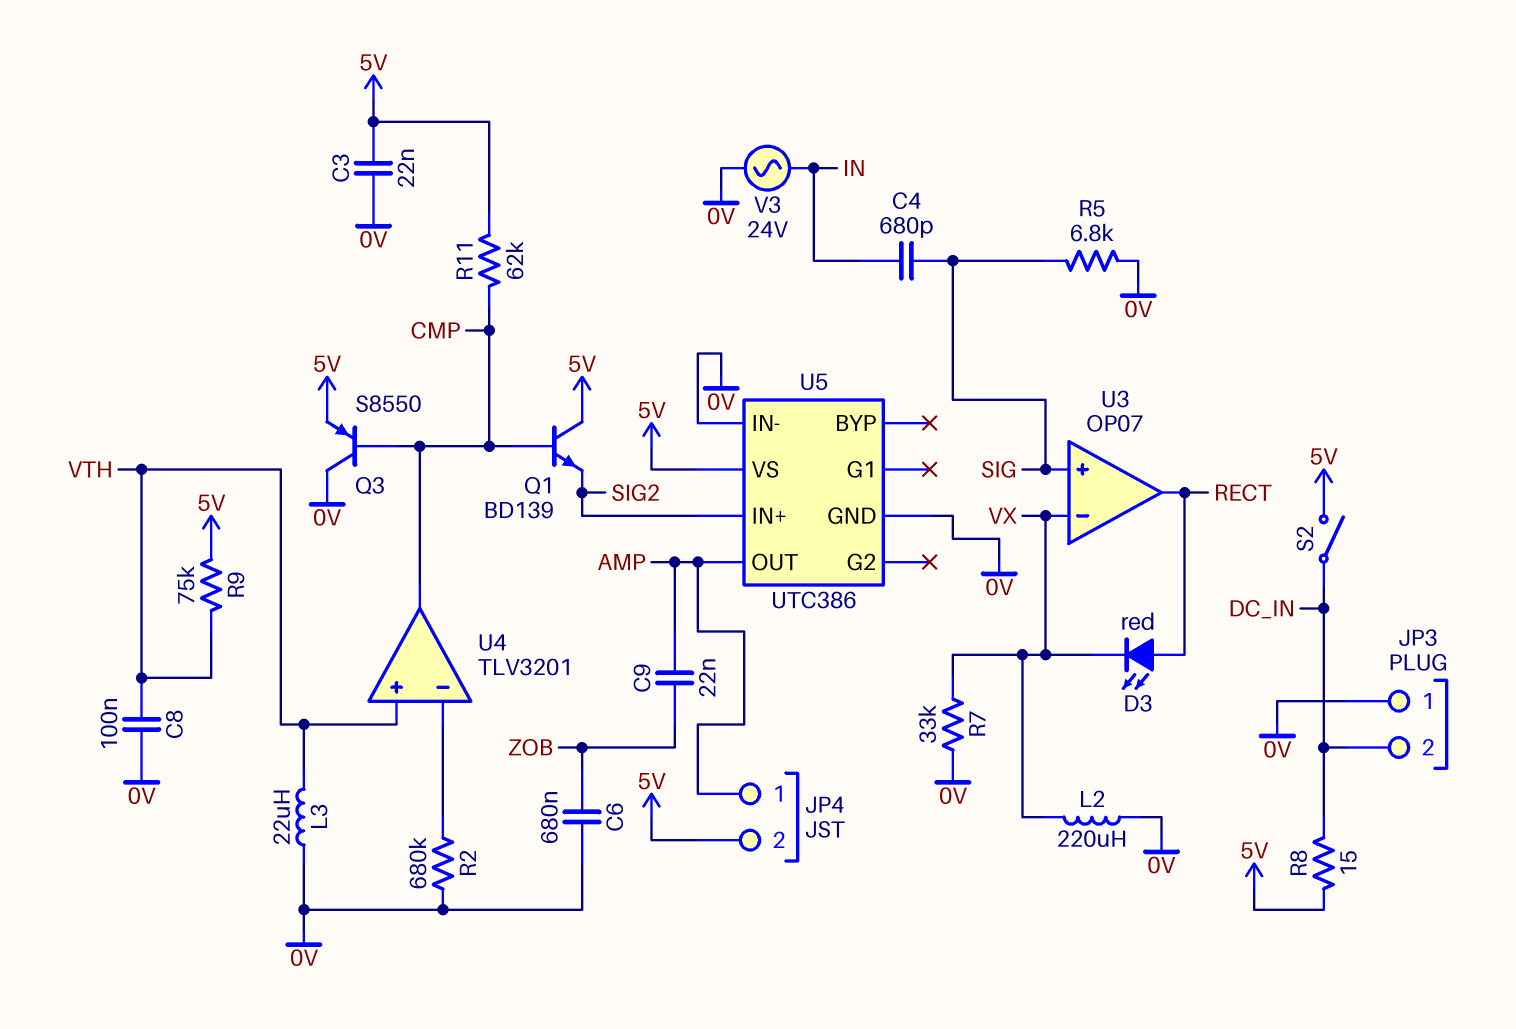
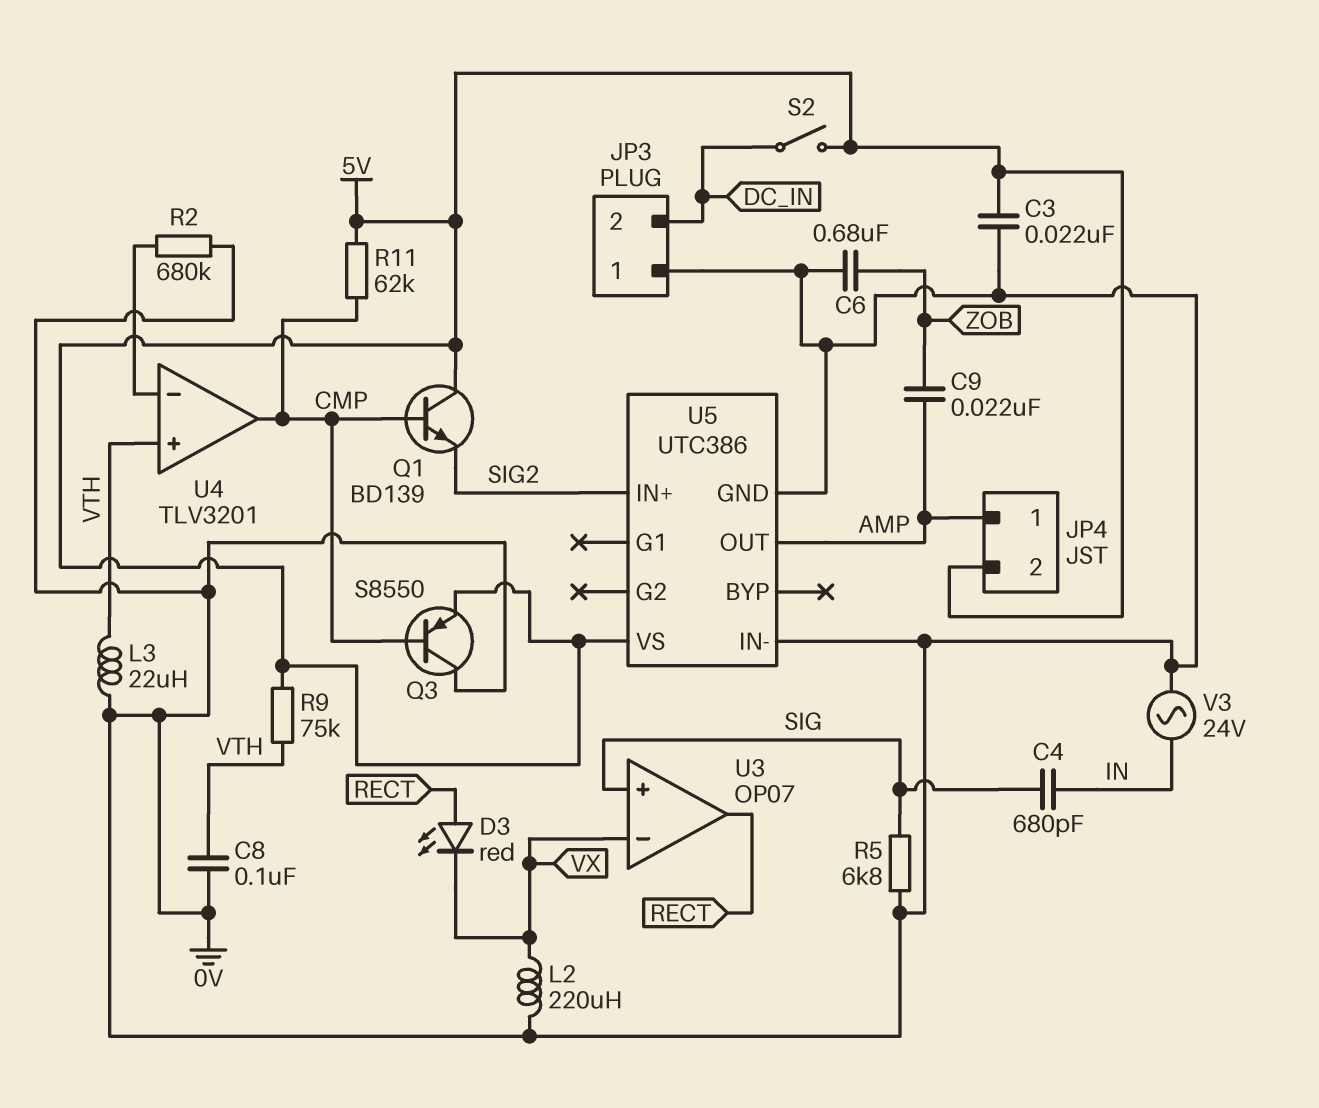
R7: 33k (0V, VX) -> none
R8: 15 (5V, DC_IN) -> none

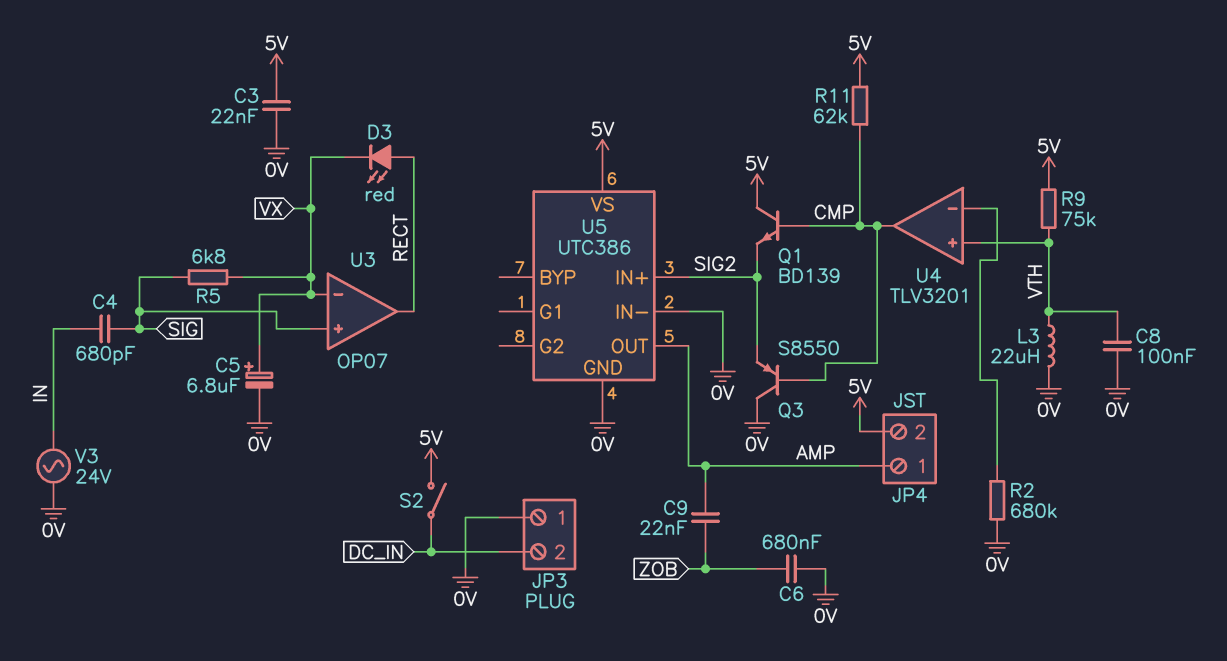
C5: none -> 6.8uF (plus VX, minus 0V)
L2: 220uH (0V, VX) -> none
Q3: PNP S8550 (B CMP, C 0V, E 5V) -> PNP S8550 (B CMP, C 0V, E SIG2)
R5: 6.8k (0V, SIG) -> 6.8k (SIG, VX)

